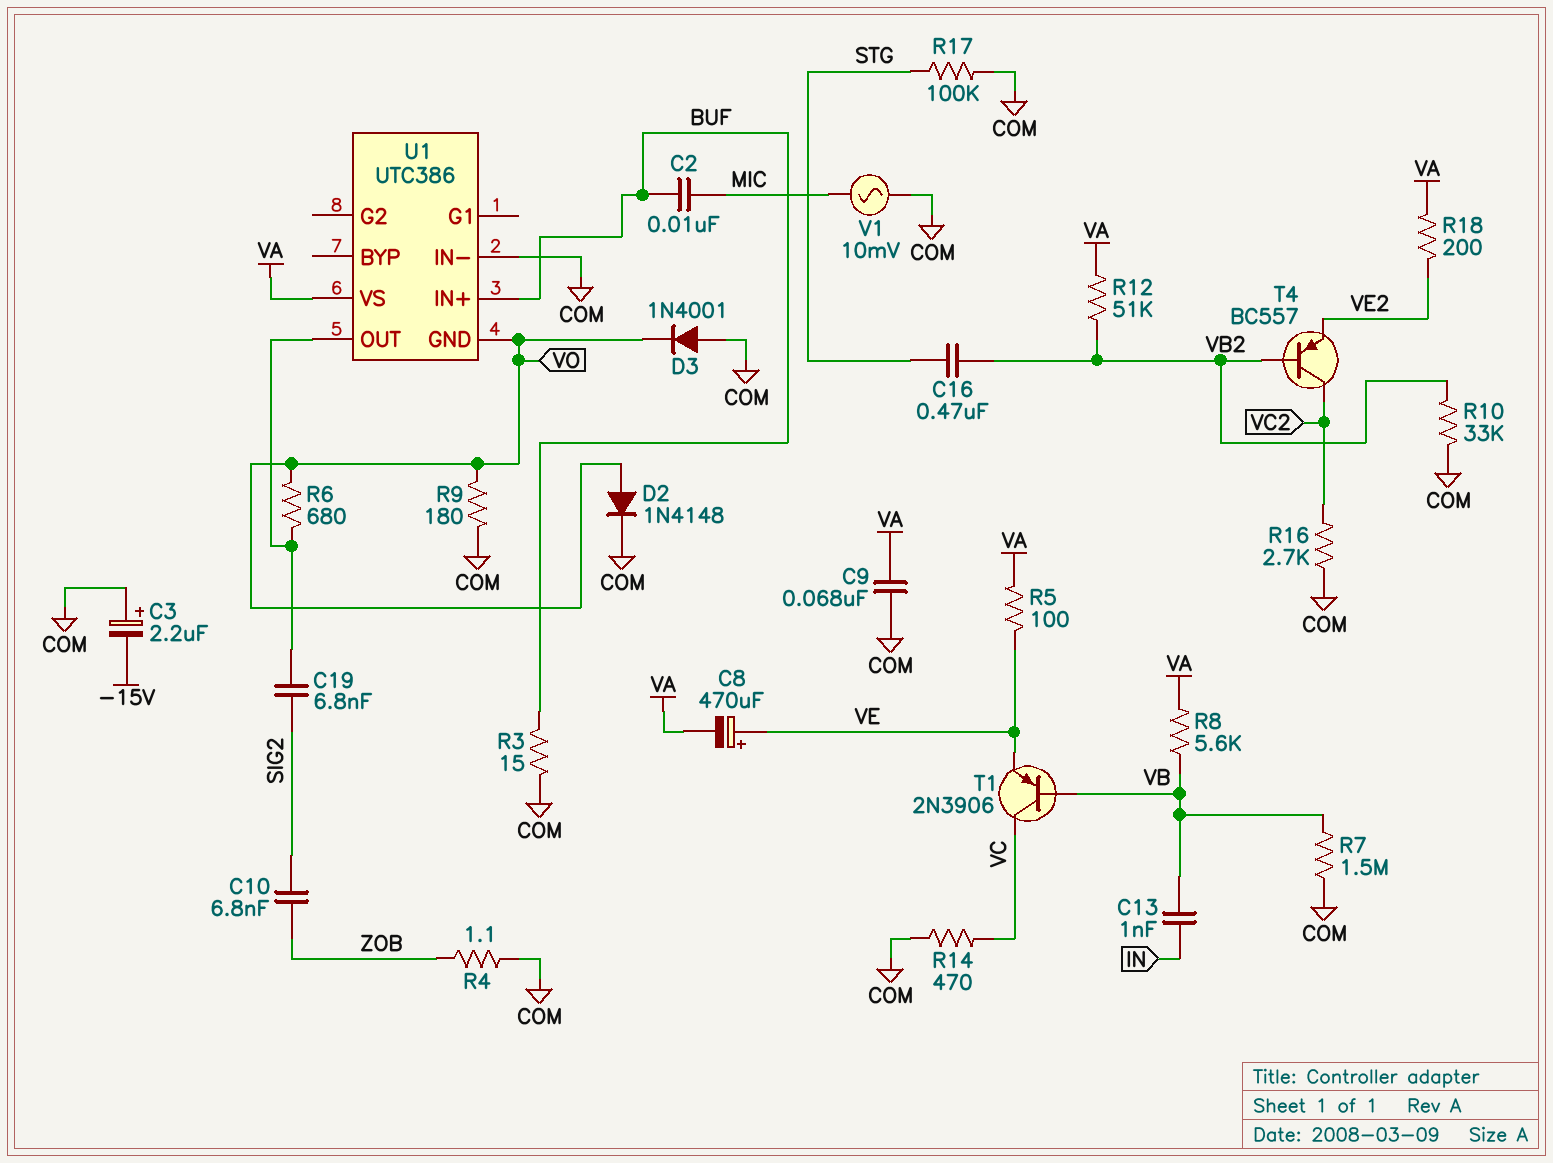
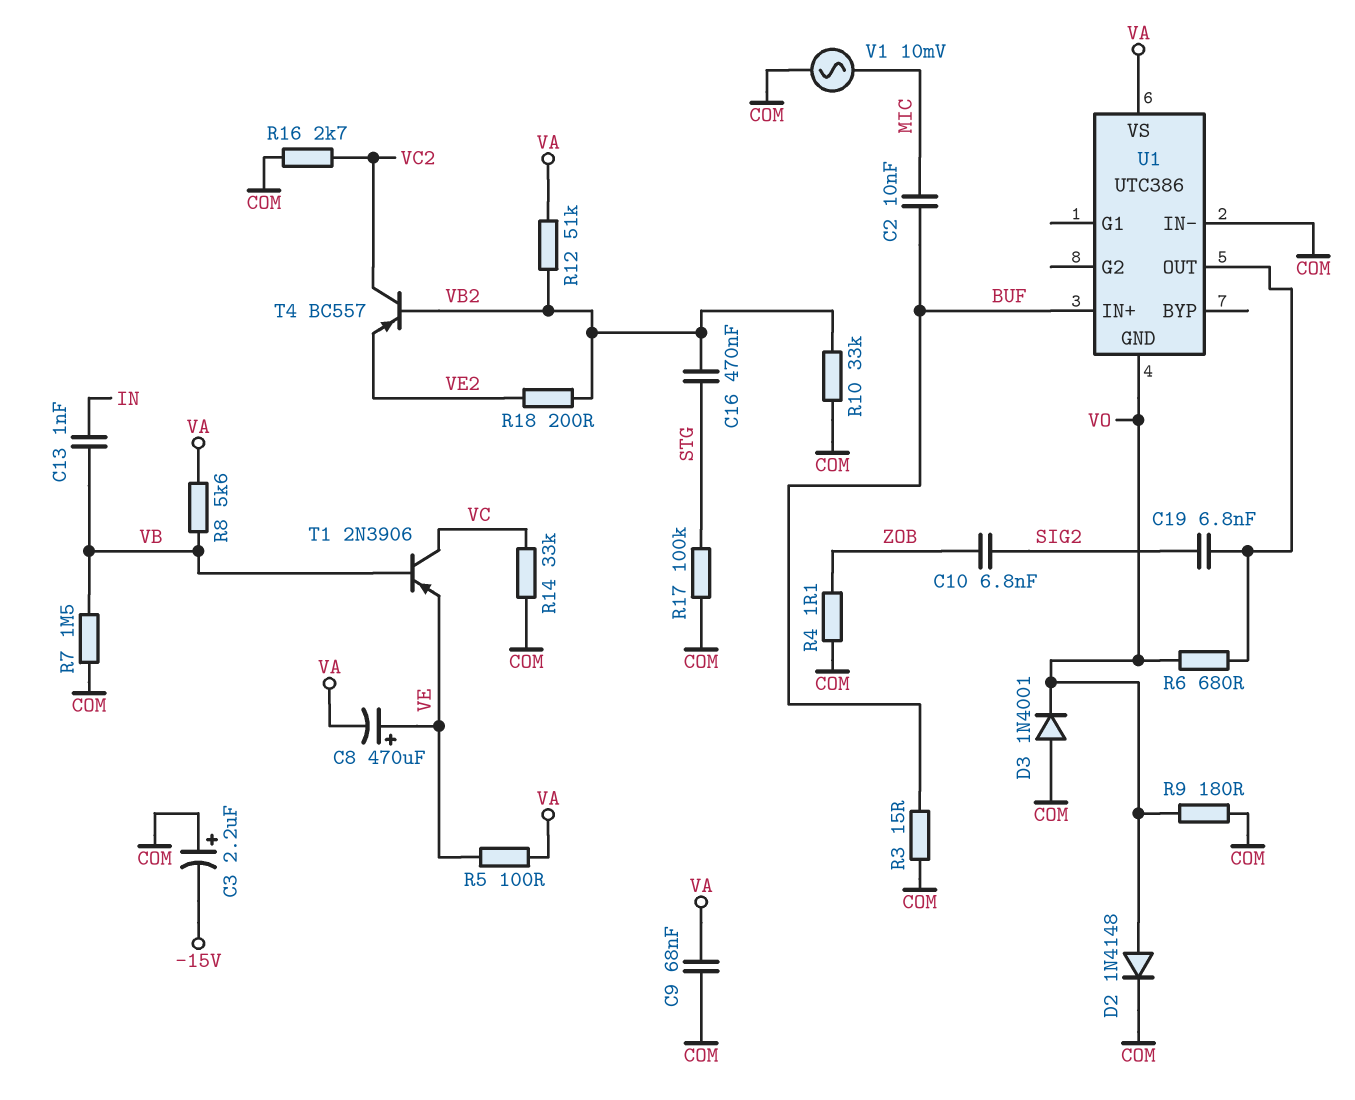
R14: 470 (COM, VC) -> 33k (COM, VC)
R18: 200 (VA, VE2) -> 200 (VB2, VE2)

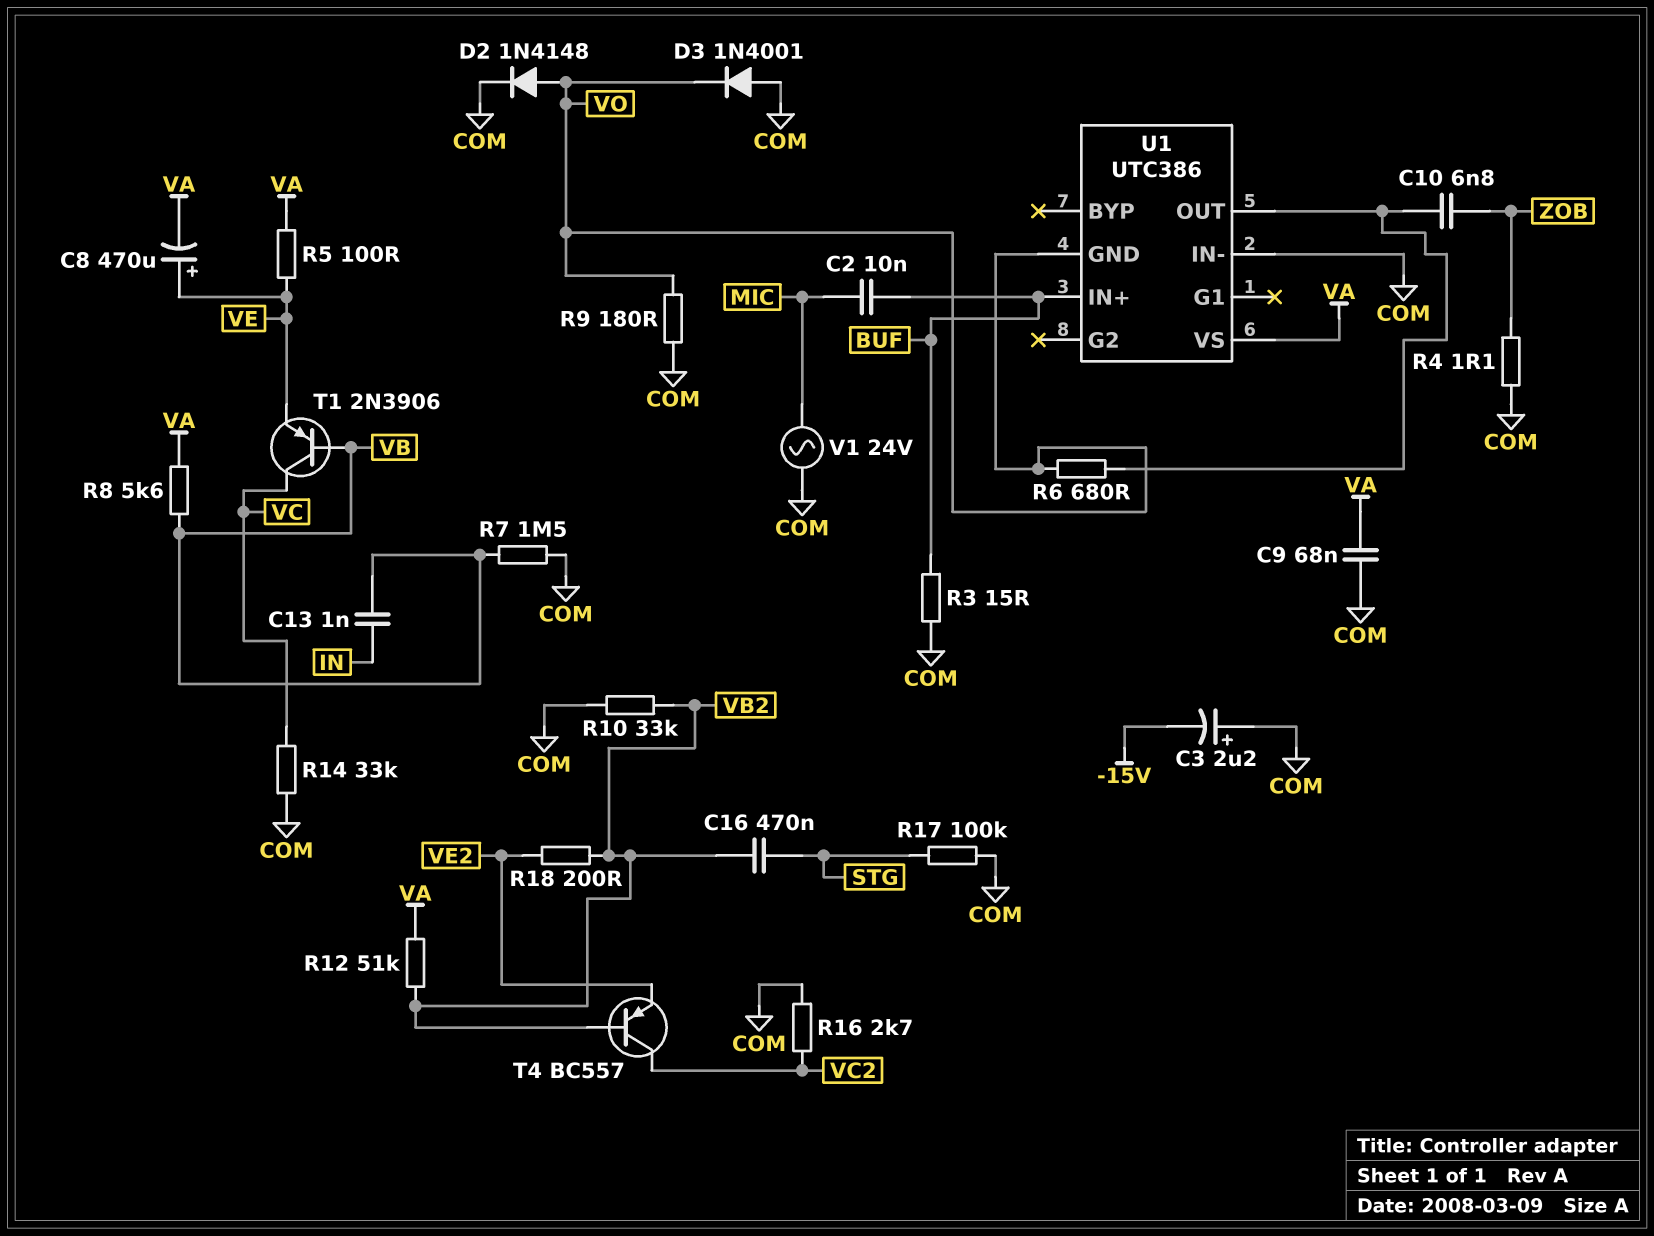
C10: 6.8nF (SIG2, ZOB) -> 6.8nF (U1/OUT, ZOB)
C19: 6.8nF (SIG2, U1/OUT) -> none
V1: AC 10mV (COM, MIC) -> AC 24V (COM, MIC)

